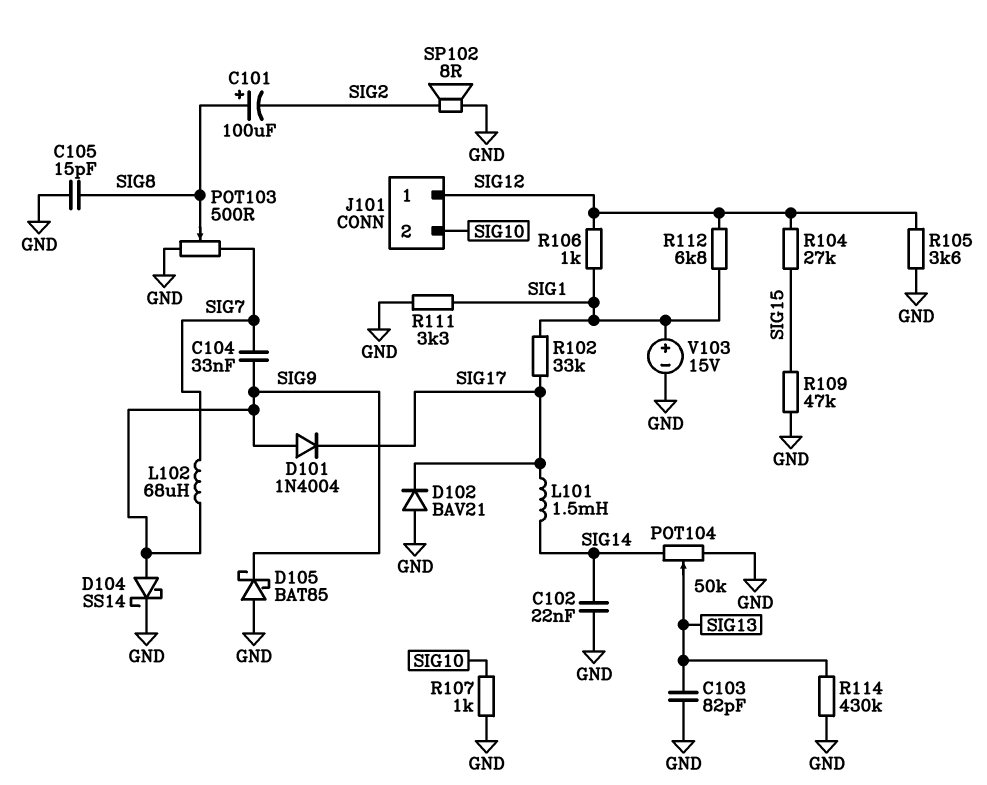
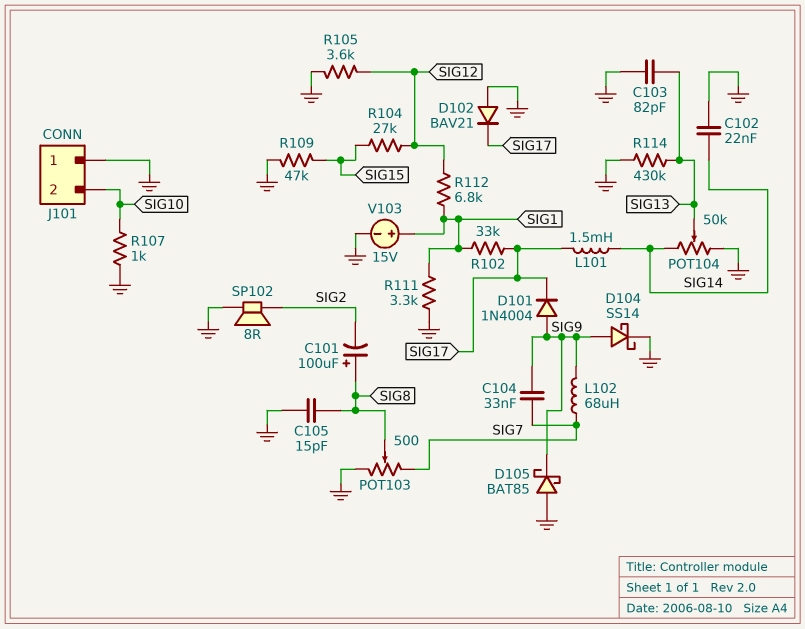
J101 pin 1: SIG12 -> GND
R106: 1k (SIG1, SIG12) -> none

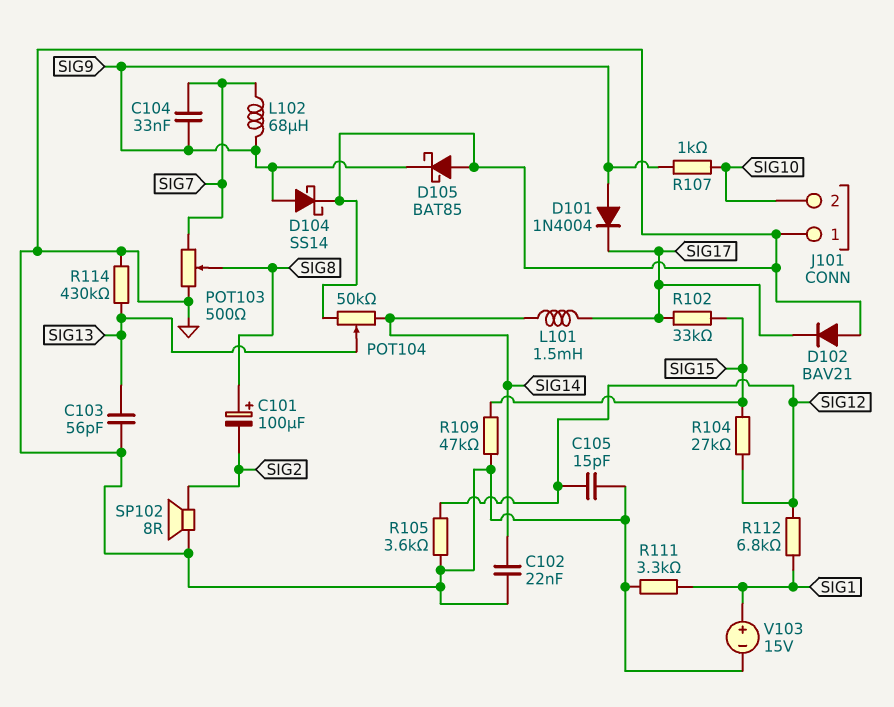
C103: 82pF (GND, SIG13) -> 56pF (GND, SIG13)
C105: 15pF (GND, SIG8) -> 15pF (GND, SIG12)
R102: 33k (SIG1, SIG17) -> 33k (SIG15, SIG17)
R107: 1k (GND, SIG10) -> 1k (SIG9, SIG10)

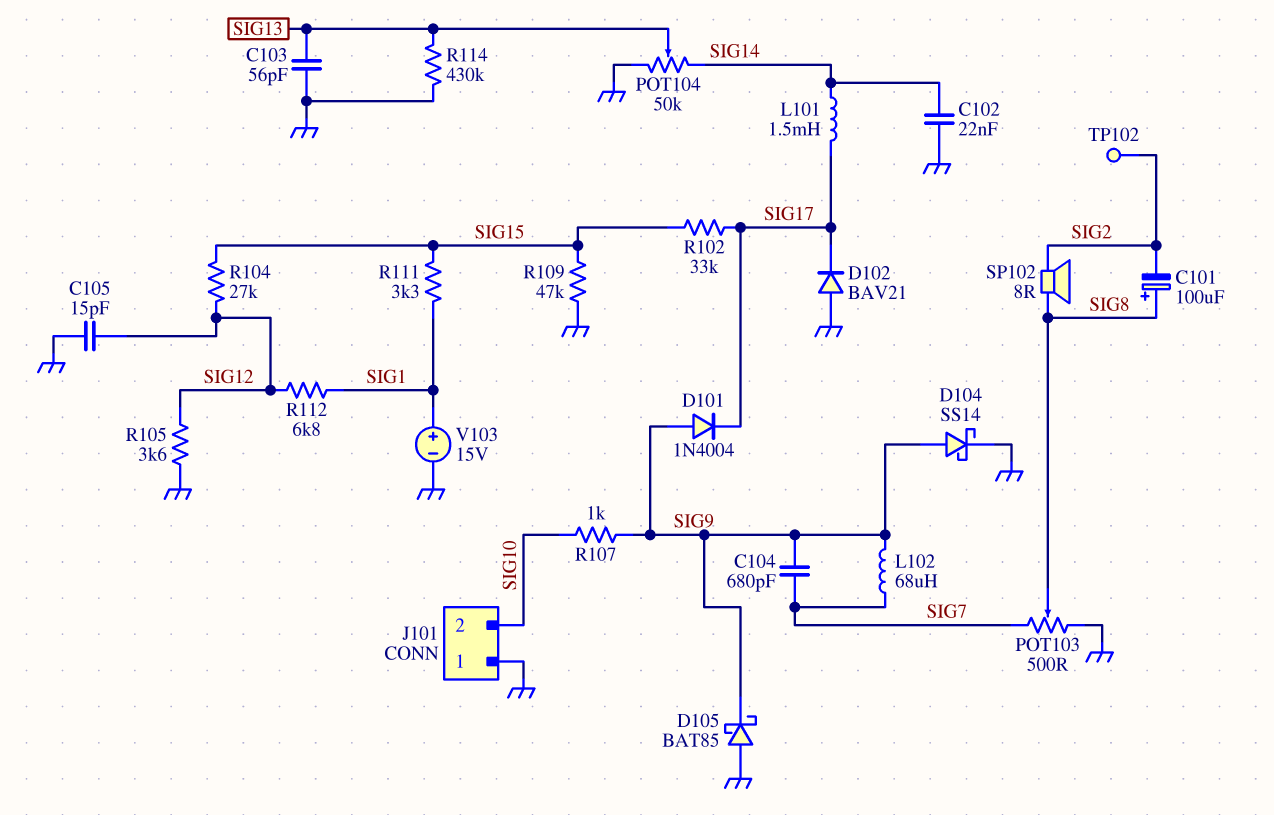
C104: 33nF (SIG7, SIG9) -> 680pF (SIG7, SIG9)
R111: 3.3k (GND, SIG1) -> 3.3k (SIG1, SIG15)
SP102: speaker 8R (GND, SIG2) -> speaker 8R (SIG2, SIG8)
TP102: none -> test point (SIG2)

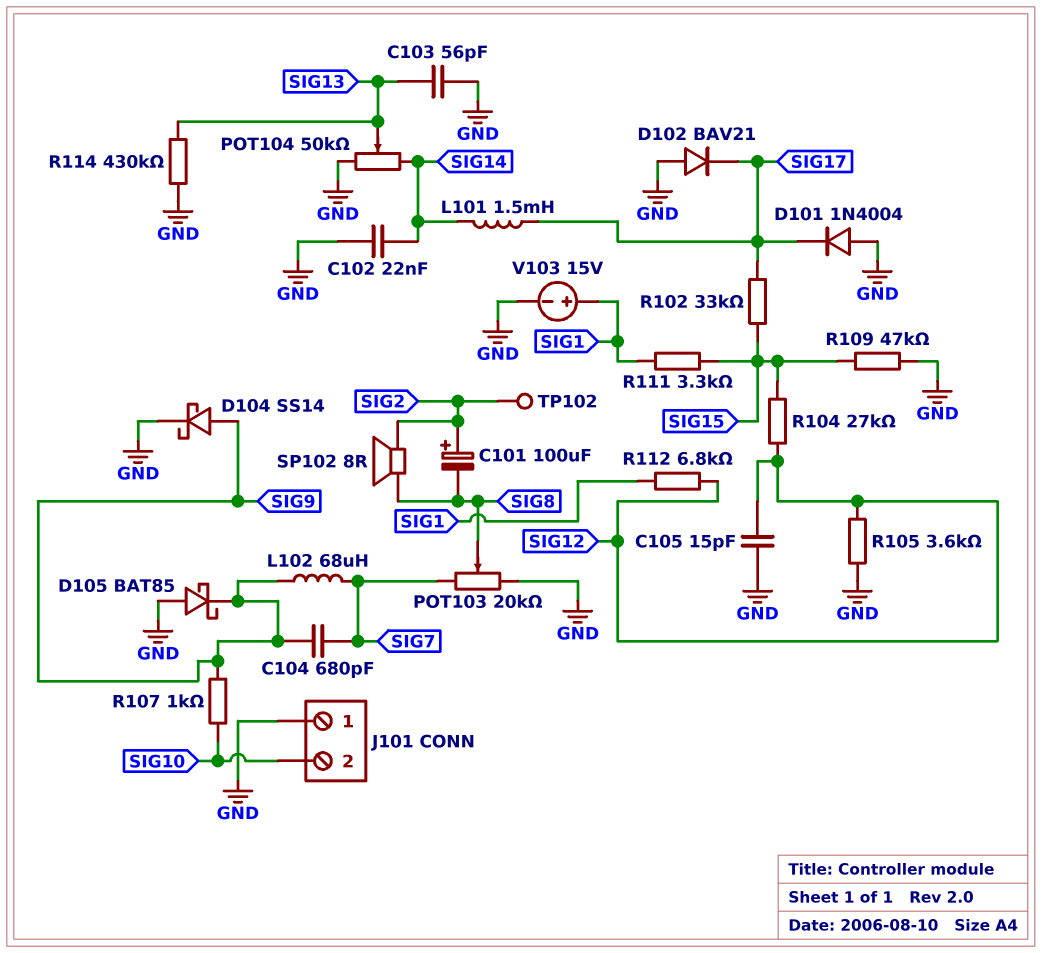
C101: 100uF (plus SIG8, minus SIG2) -> 100uF (plus SIG2, minus SIG8)
D101: diode 1N4004 (A SIG9, K SIG17) -> diode 1N4004 (A GND, K SIG17)
POT103: 500 (GND, SIG7, wiper SIG8) -> 20k (GND, SIG7, wiper SIG8)

